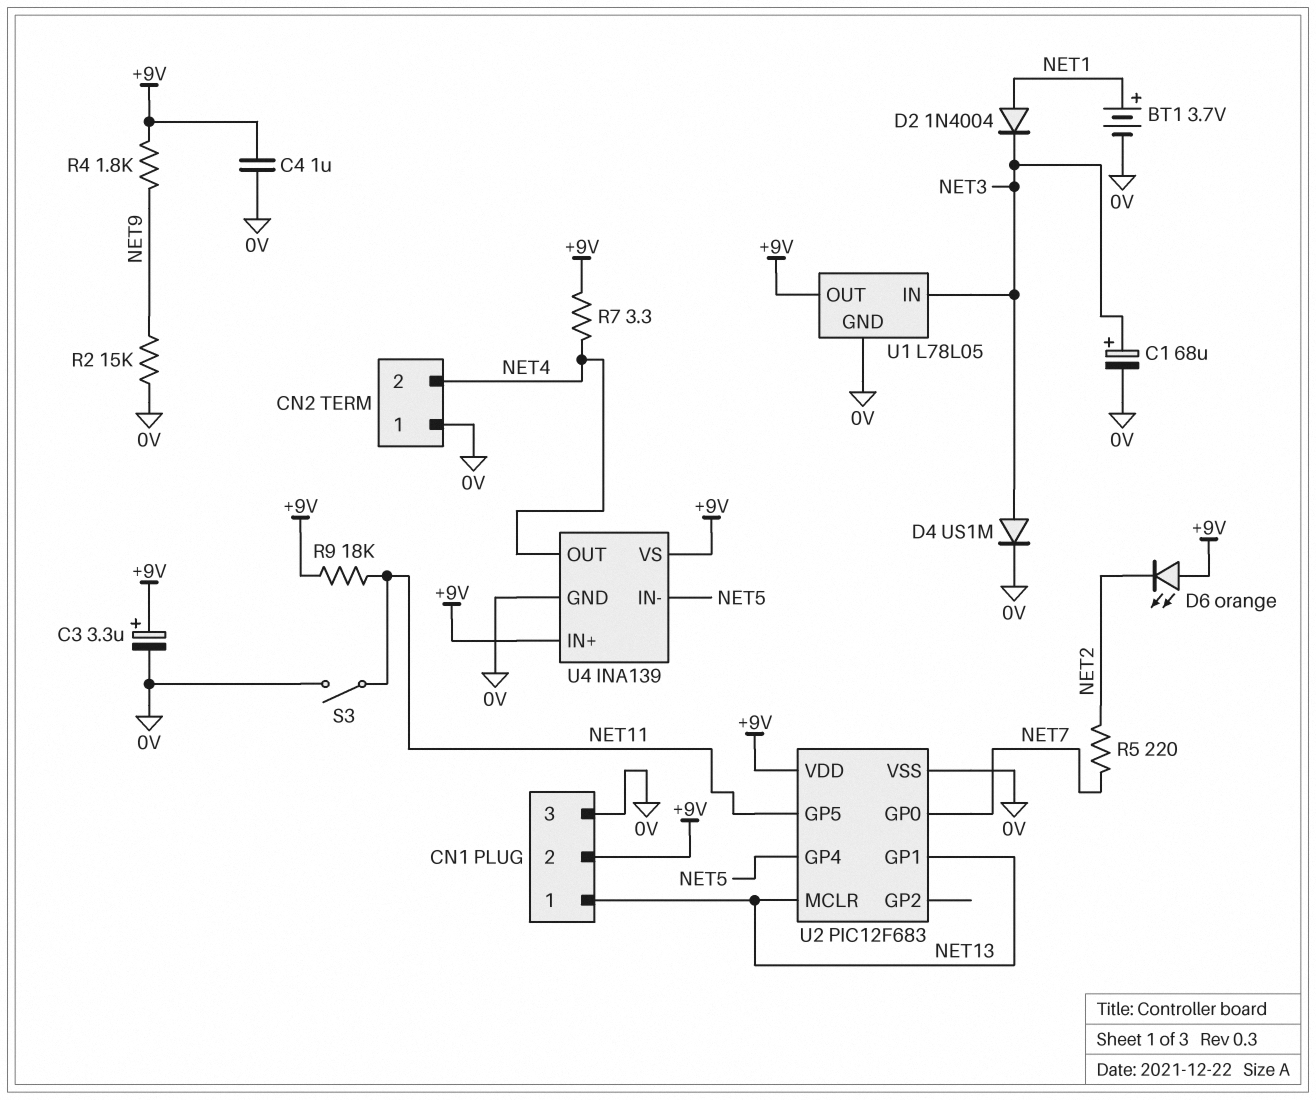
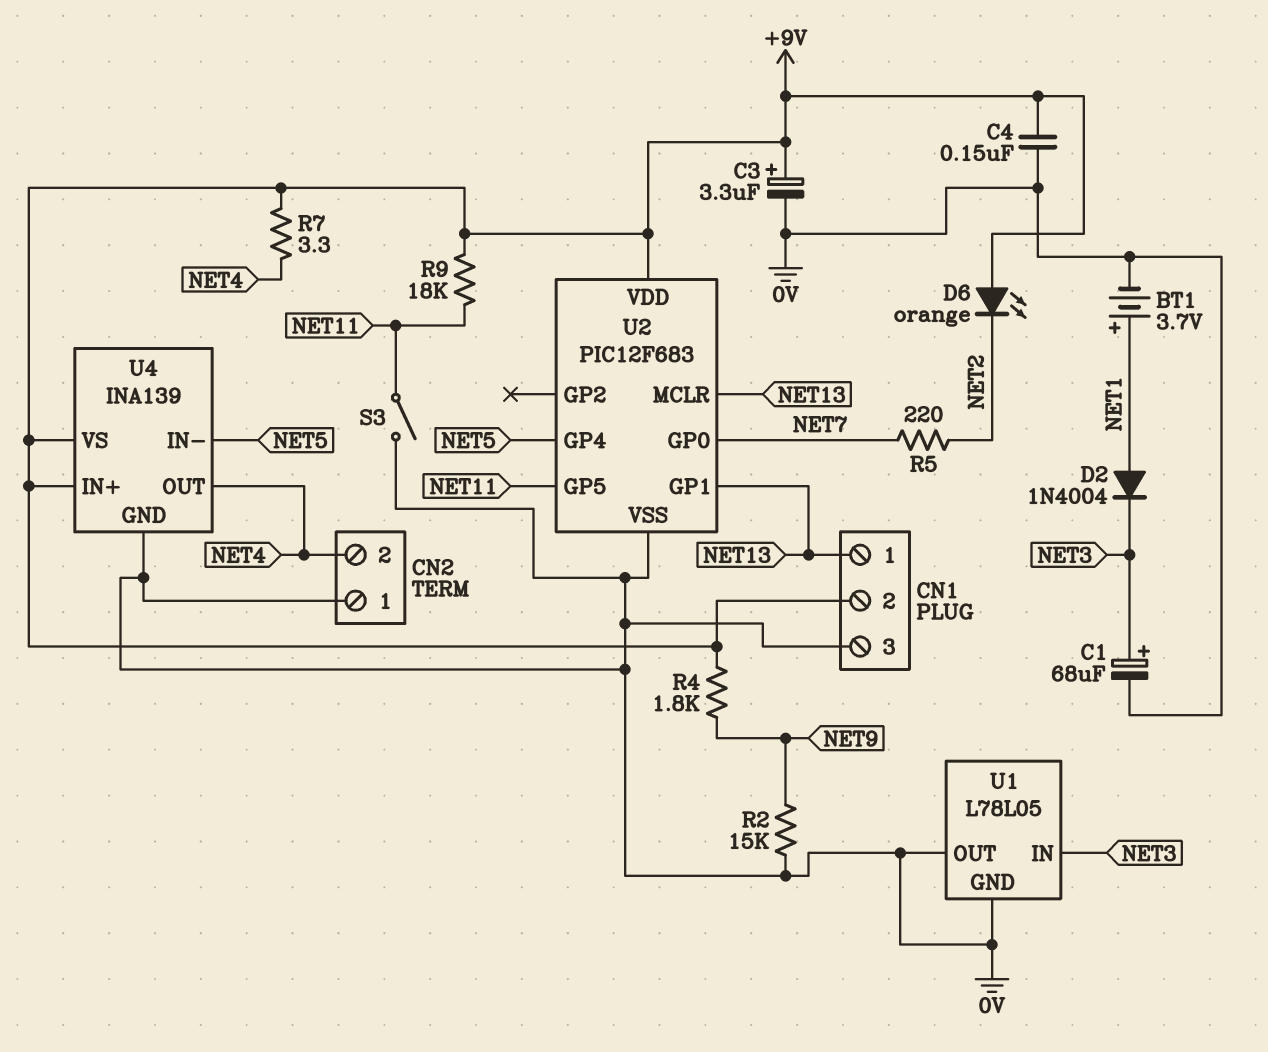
C4: 1uF (+9V, 0V) -> 150nF (+9V, 0V)
D4: diode US1M (A NET3, K 0V) -> none
U1 pin OUT: +9V -> 0V

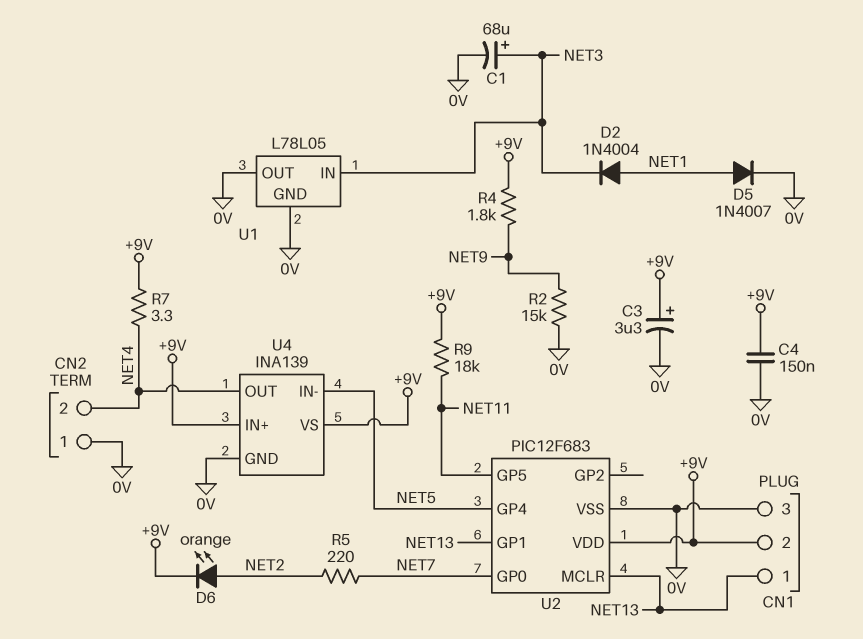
BT1: 3.7V (plus NET1, minus 0V) -> none
D5: none -> diode 1N4007 (A NET1, K 0V)
D6: LED orange (A +9V, K NET2) -> LED orange (A NET2, K +9V)
S3: switch (0V, NET11) -> none

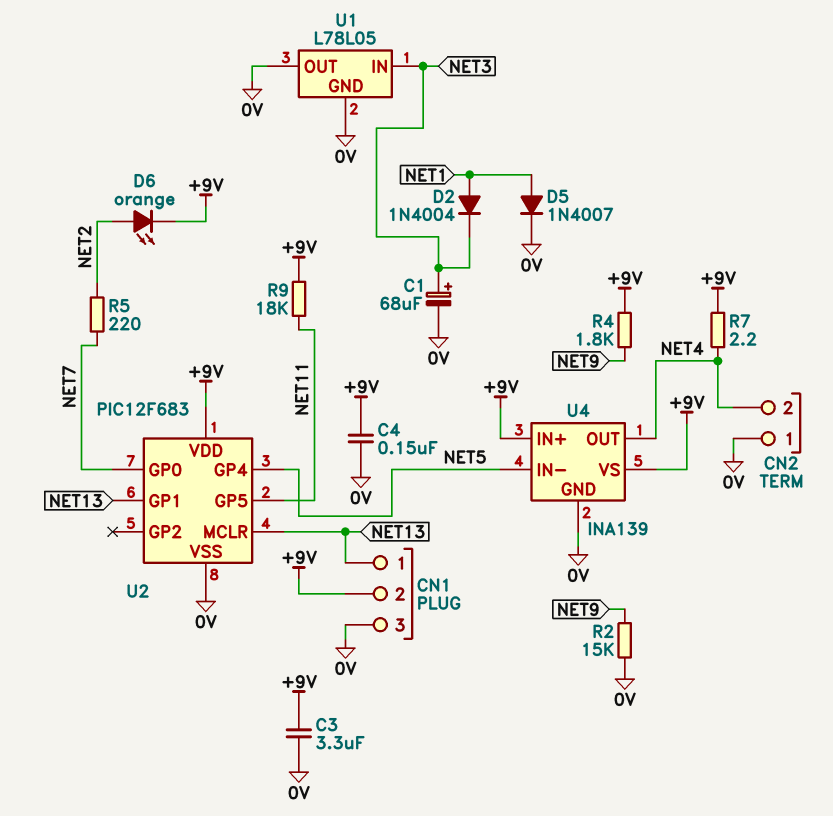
C3: 3.3uF (plus +9V, minus 0V) -> 3.3uF (+9V, 0V)
R7: 3.3 (+9V, NET4) -> 2.2 (+9V, NET4)

